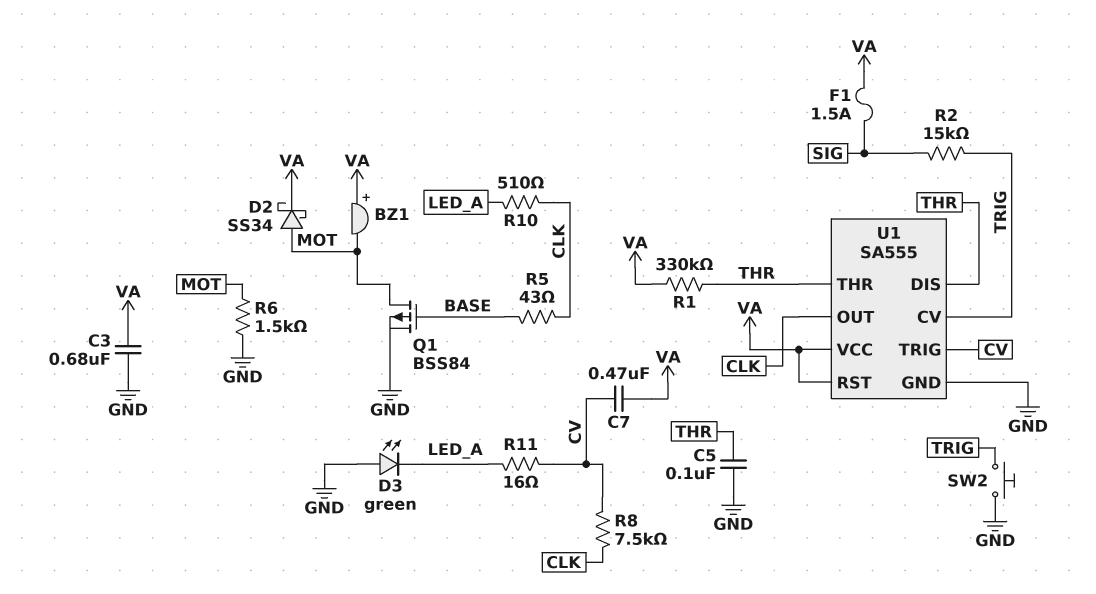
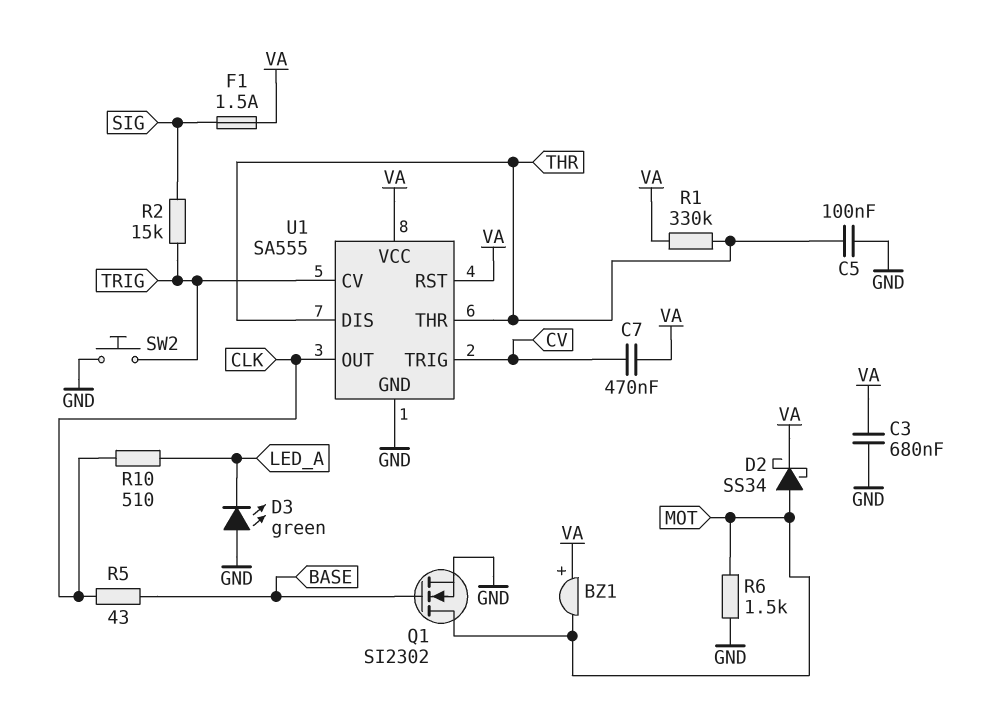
Q1: PMOS BSS84 (G BASE, D MOT, S GND) -> NMOS SI2302 (G BASE, D MOT, S GND)
R8: 7.5k (CLK, CV) -> none
R11: 16 (CV, LED_A) -> none

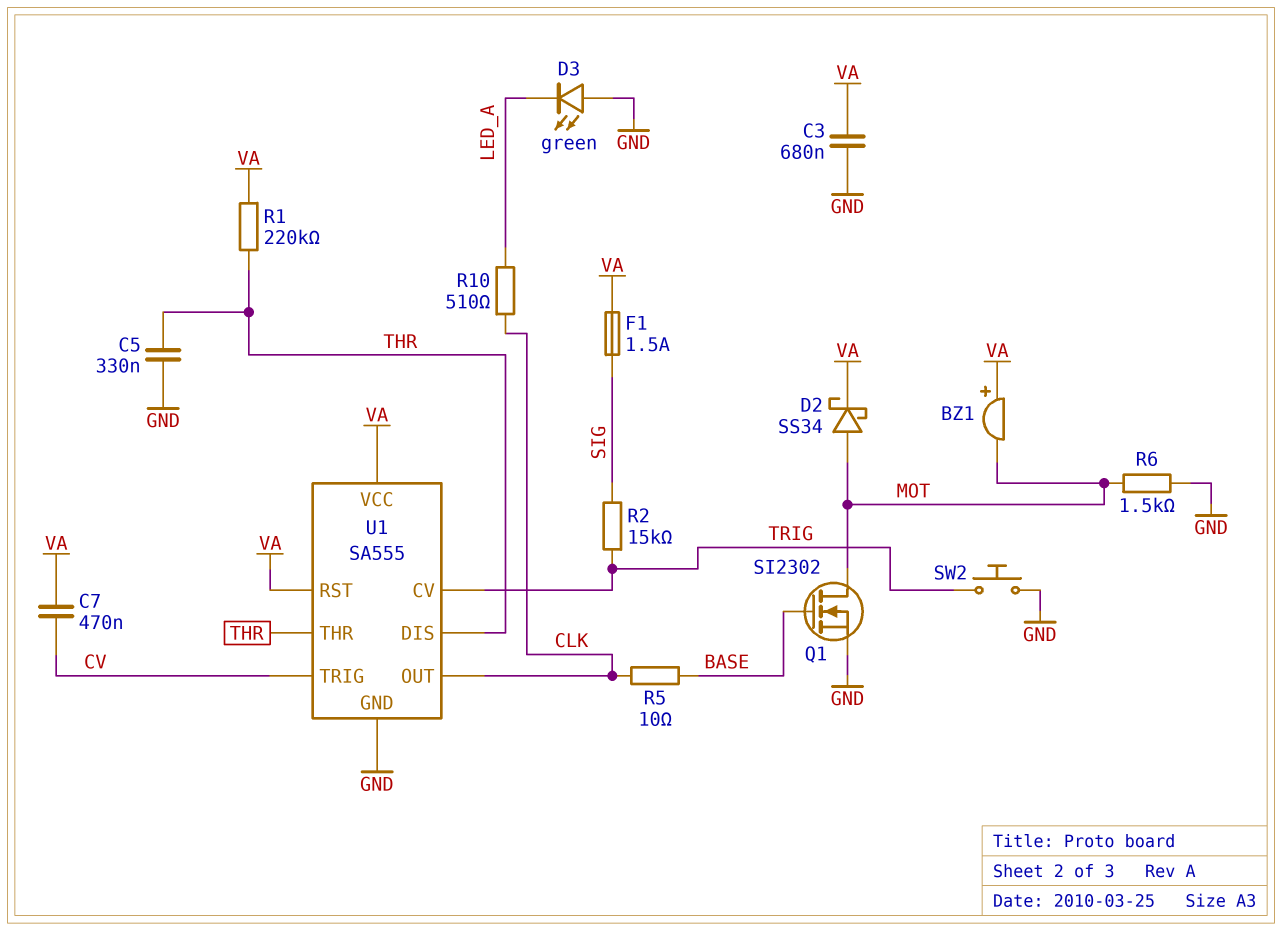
C5: 100nF (GND, THR) -> 330nF (GND, THR)
R1: 330k (THR, VA) -> 220k (THR, VA)
R5: 43 (BASE, CLK) -> 10 (BASE, CLK)

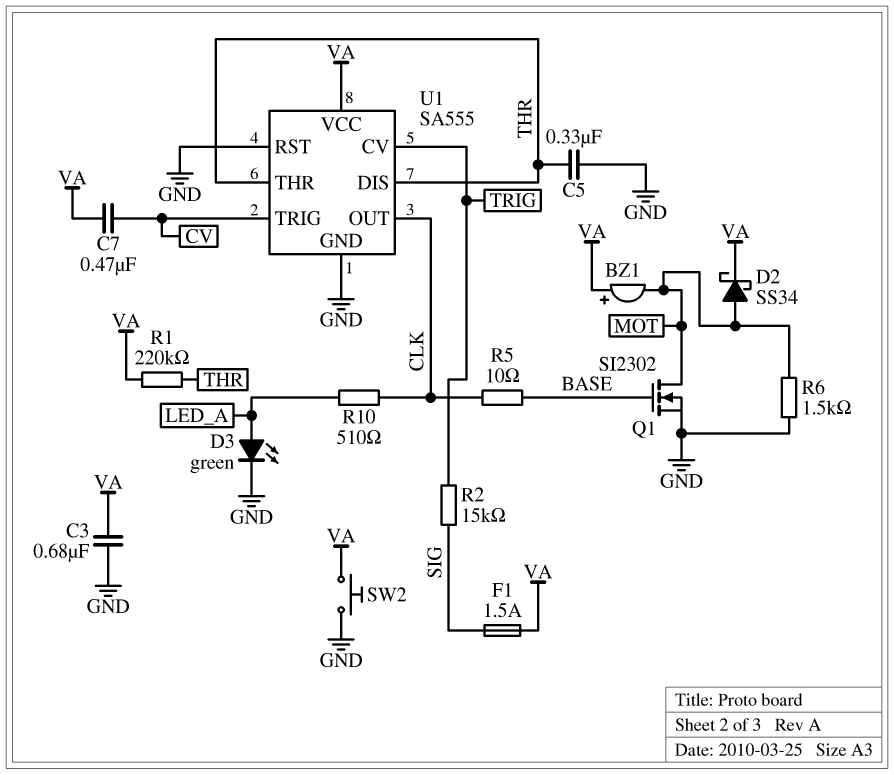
D3: LED green (A GND, K LED_A) -> LED green (A LED_A, K GND)
SW2: button (GND, TRIG) -> button (GND, VA)
U1 pin RST: VA -> GND

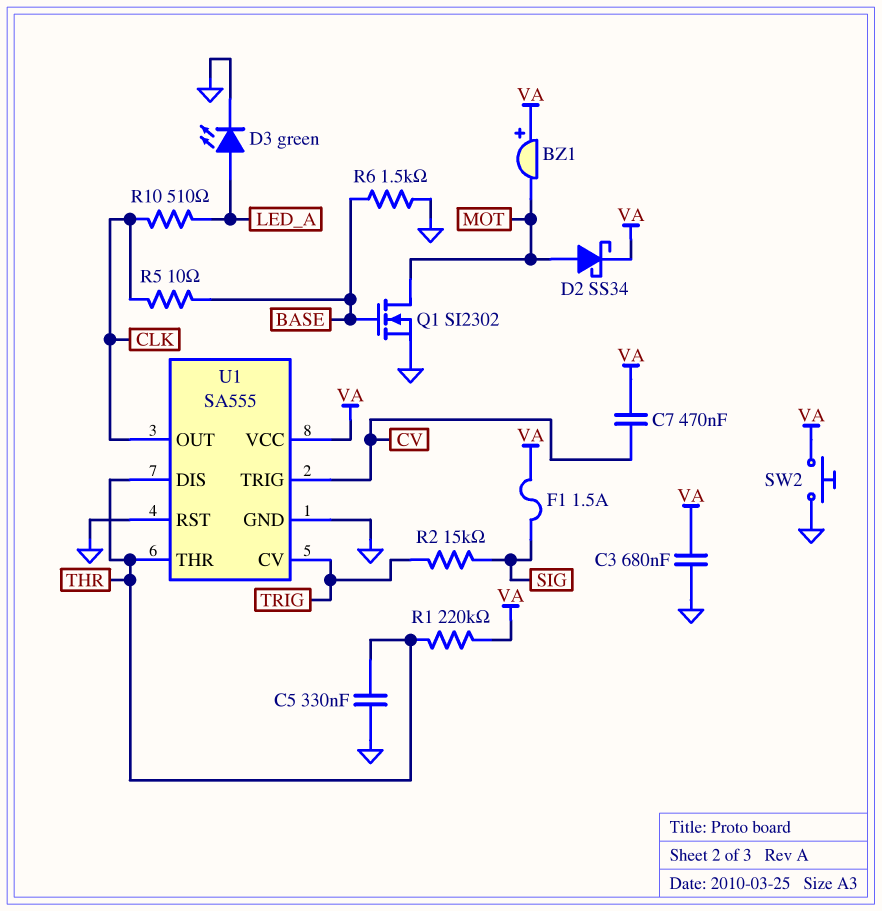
R6: 1.5k (GND, MOT) -> 1.5k (BASE, GND)

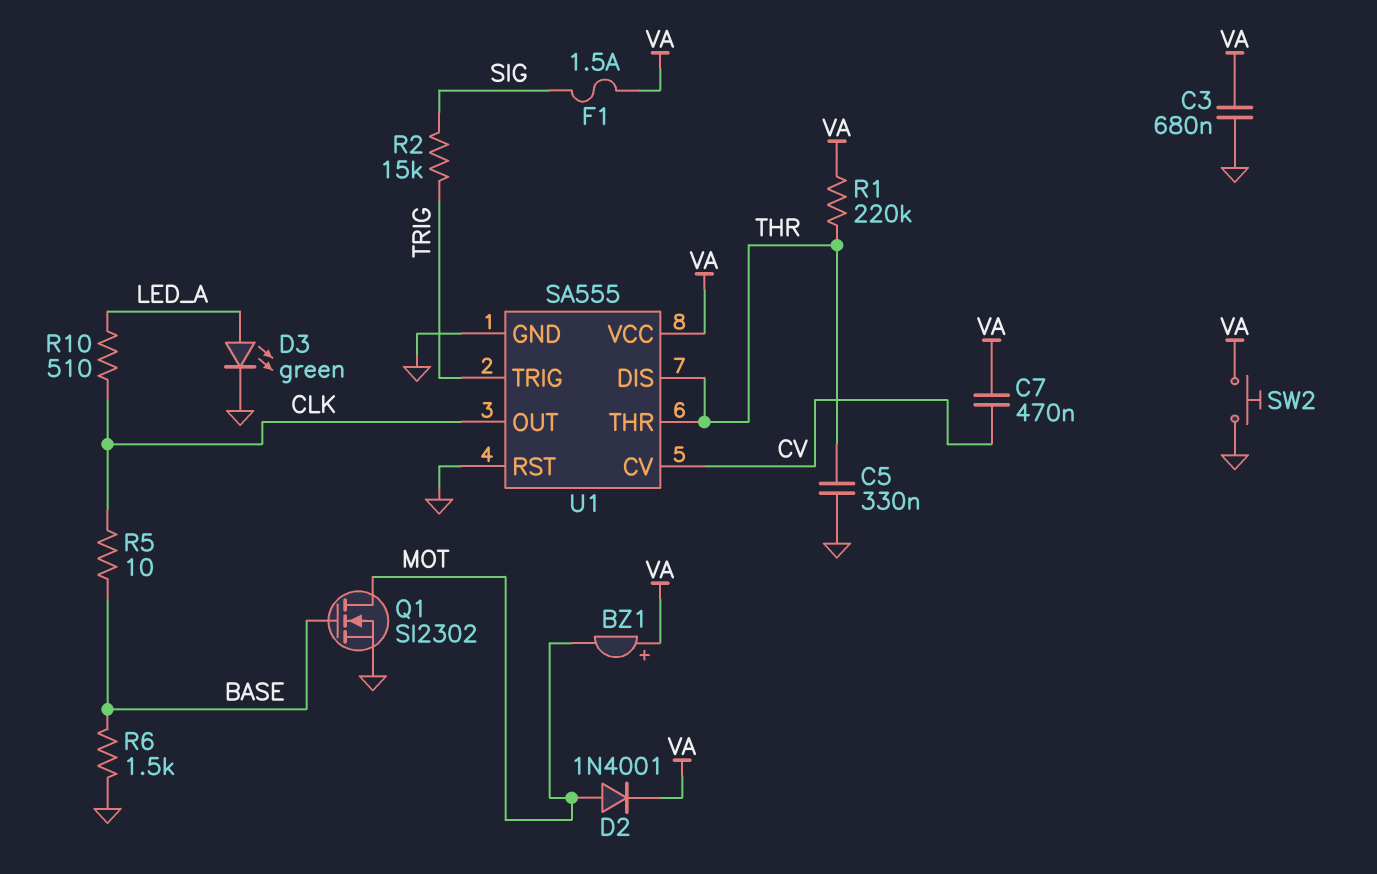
D2: schottky SS34 (A MOT, K VA) -> diode 1N4001 (A MOT, K VA)
U1 pin CV: TRIG -> CV
U1 pin TRIG: CV -> TRIG

